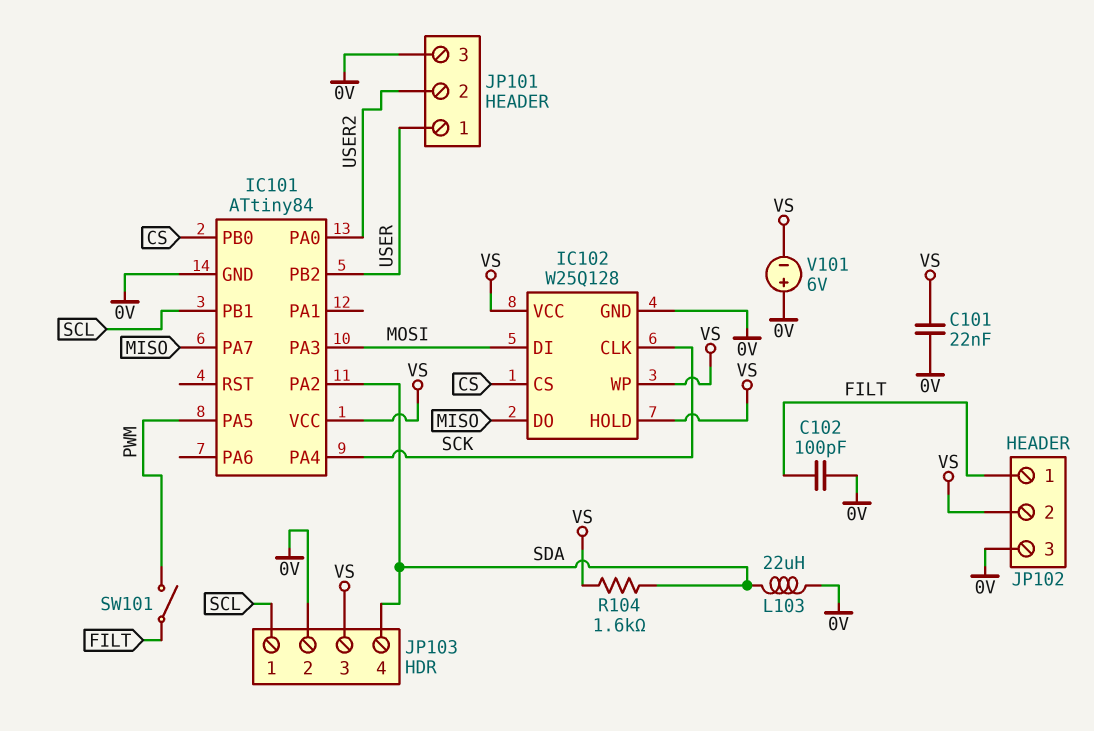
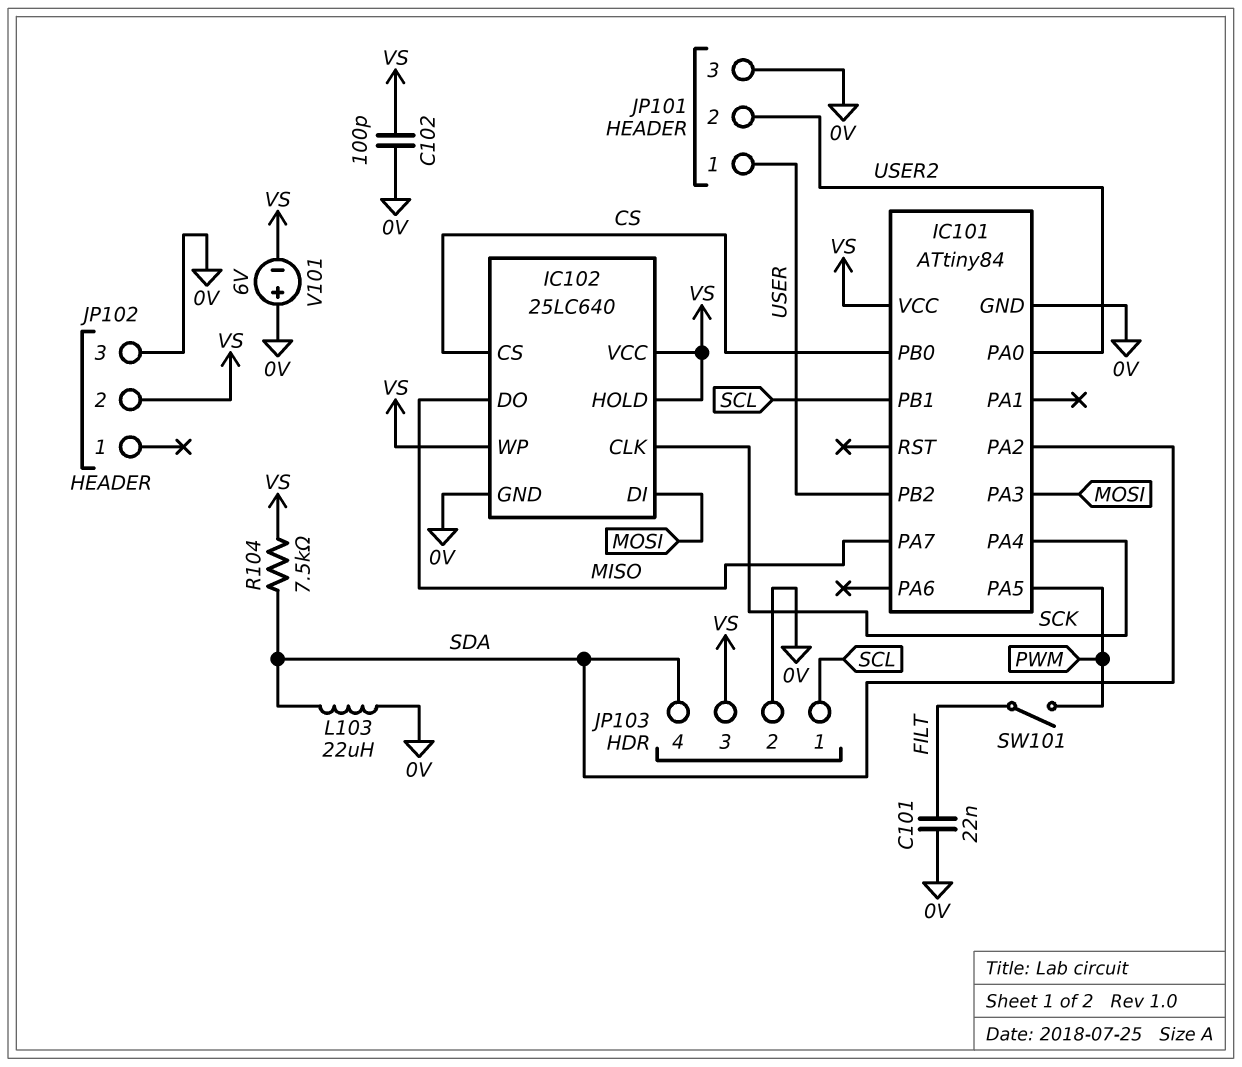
C101: 22nF (0V, VS) -> 22nF (0V, FILT)
C102: 100pF (0V, FILT) -> 100pF (0V, VS)
IC102: W25Q128 -> 25LC640
JP102 pin 1: FILT -> none
R104: 1.6k (SDA, VS) -> 7.5k (SDA, VS)

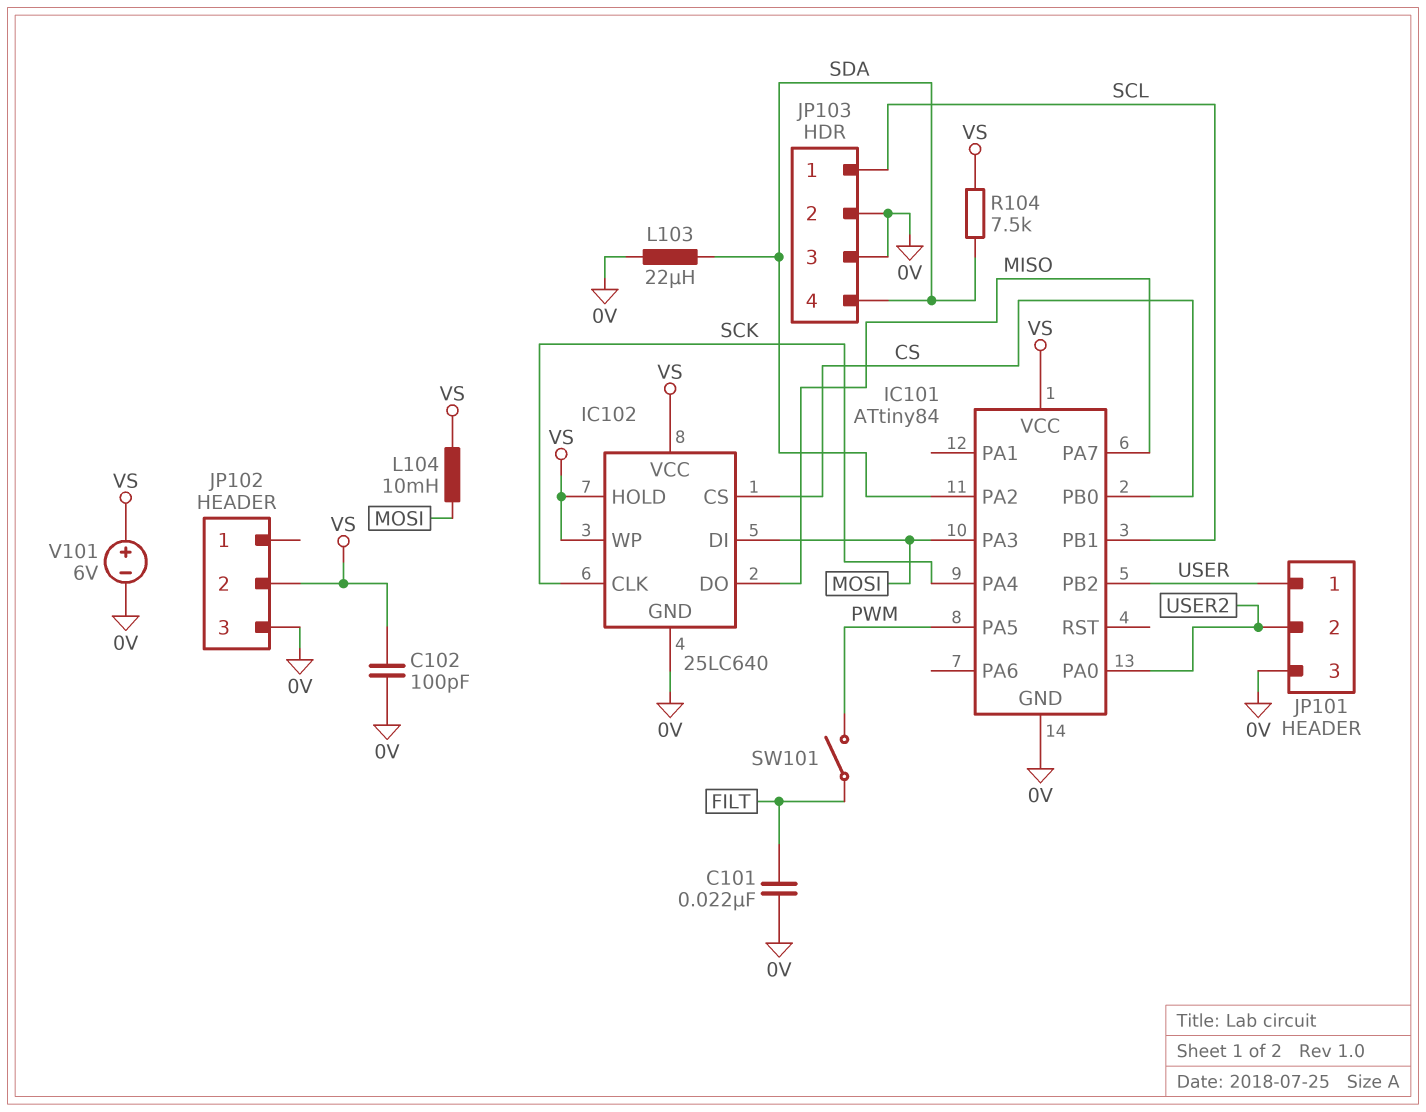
JP103 pin 3: VS -> 0V
L104: none -> 10mH (MOSI, VS)
V101: 6V (plus 0V, minus VS) -> 6V (plus VS, minus 0V)

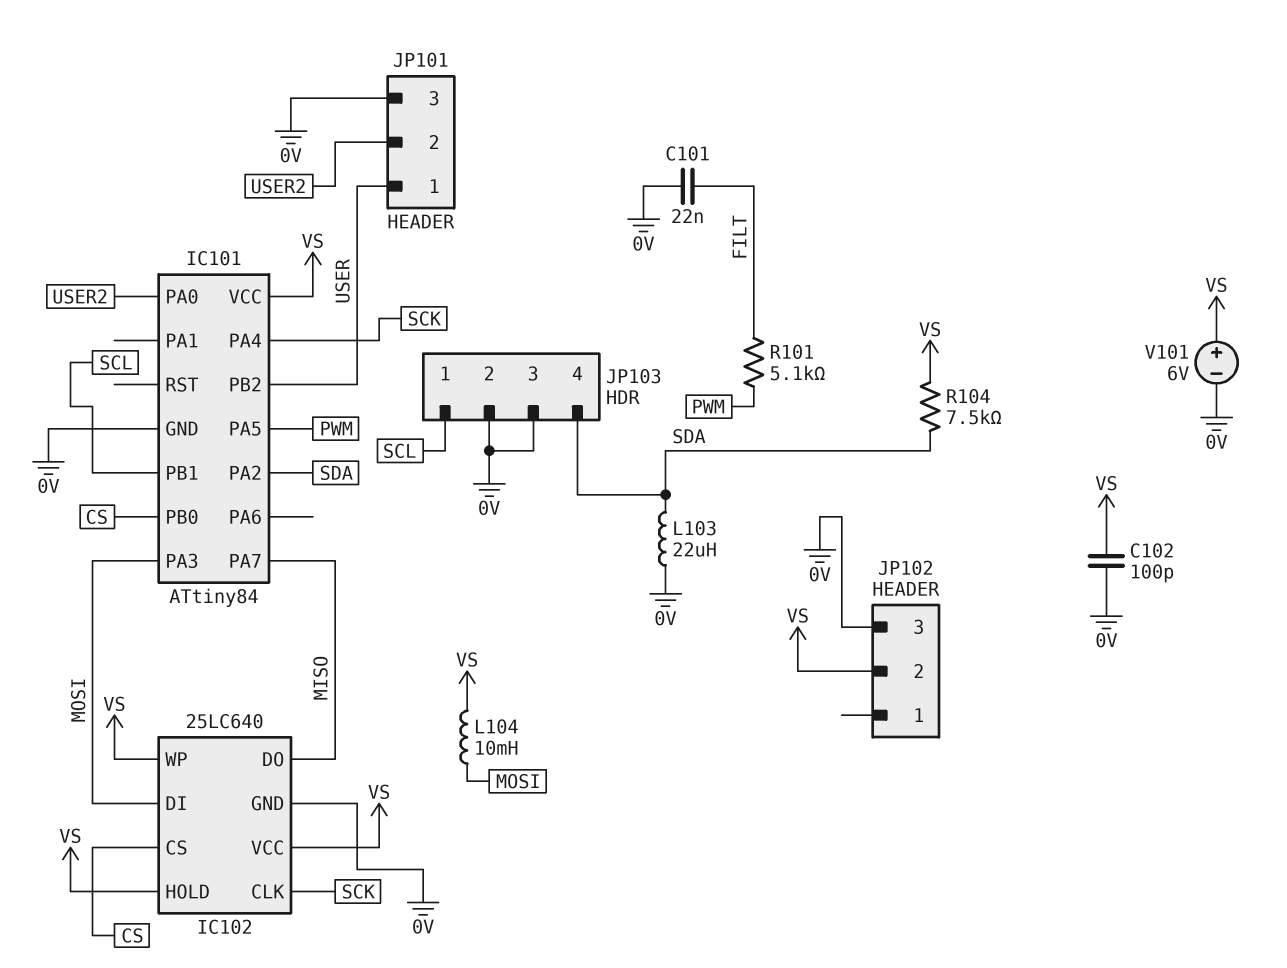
R101: none -> 5.1k (FILT, PWM)
SW101: switch (FILT, PWM) -> none

